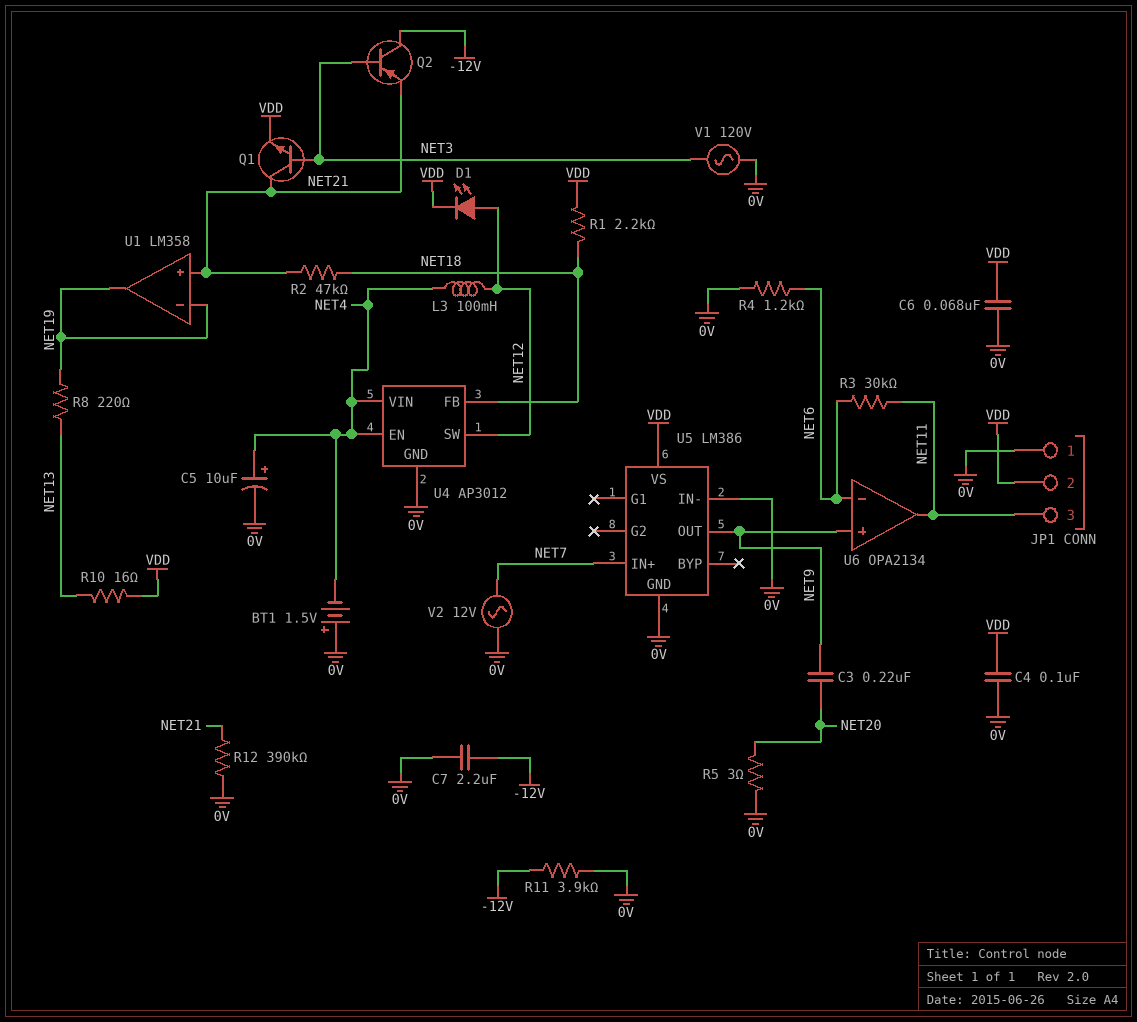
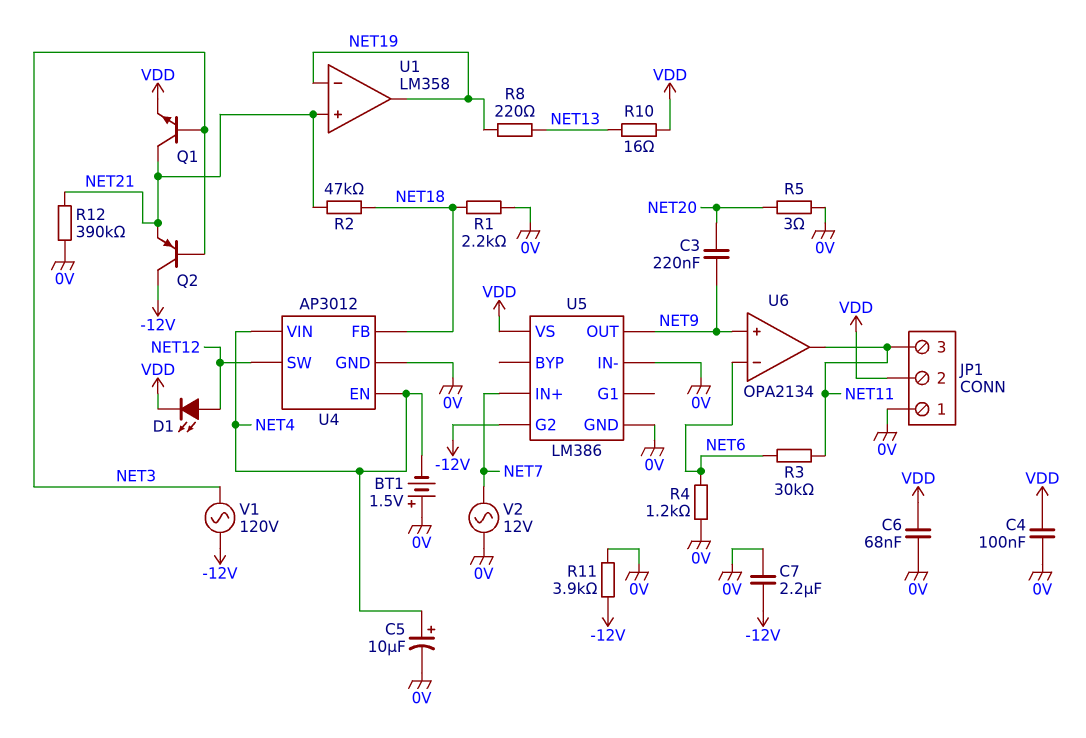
L3: 100mH (NET4, NET12) -> none
R1: 2.2k (NET18, VDD) -> 2.2k (0V, NET18)
U5 pin G2: none -> -12V
V1: AC 120V (0V, NET3) -> AC 120V (-12V, NET3)

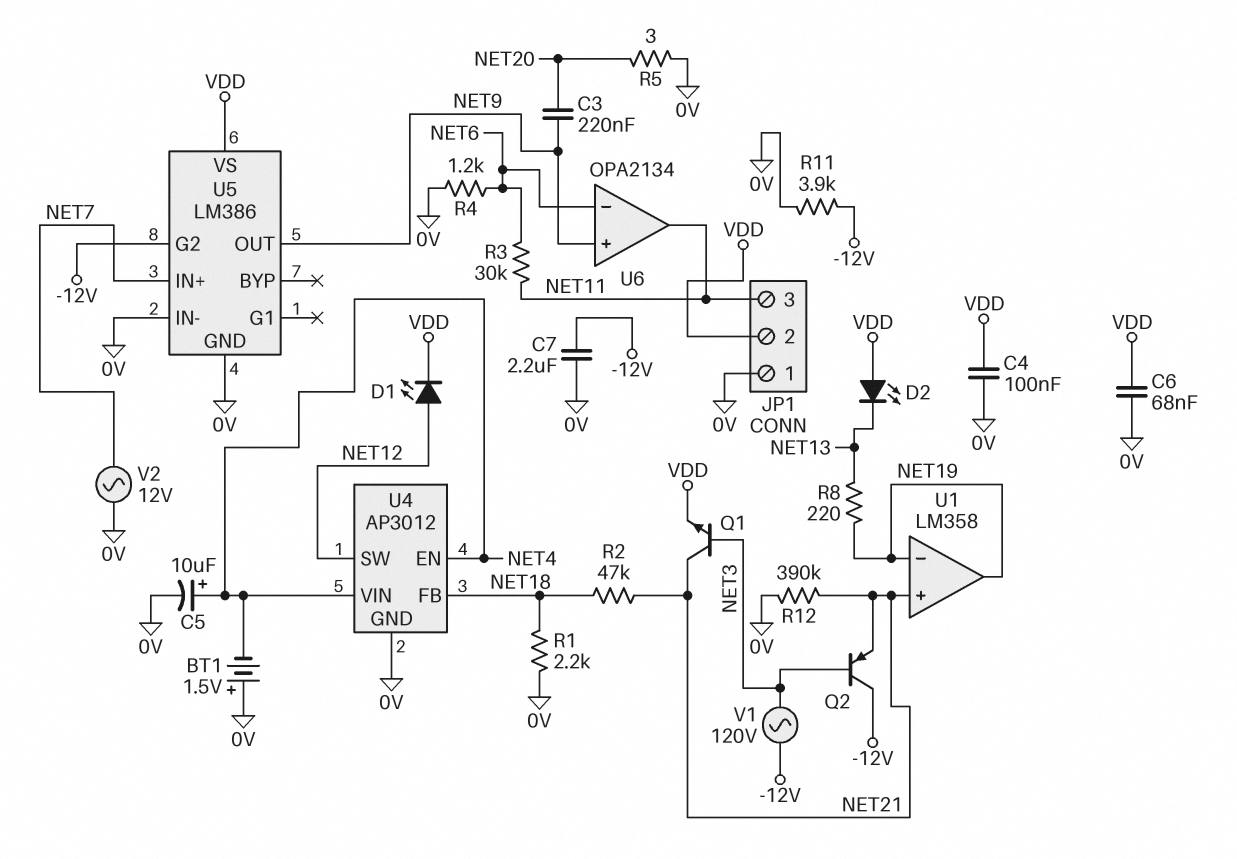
D2: none -> LED (A VDD, K NET13)
R10: 16 (NET13, VDD) -> none

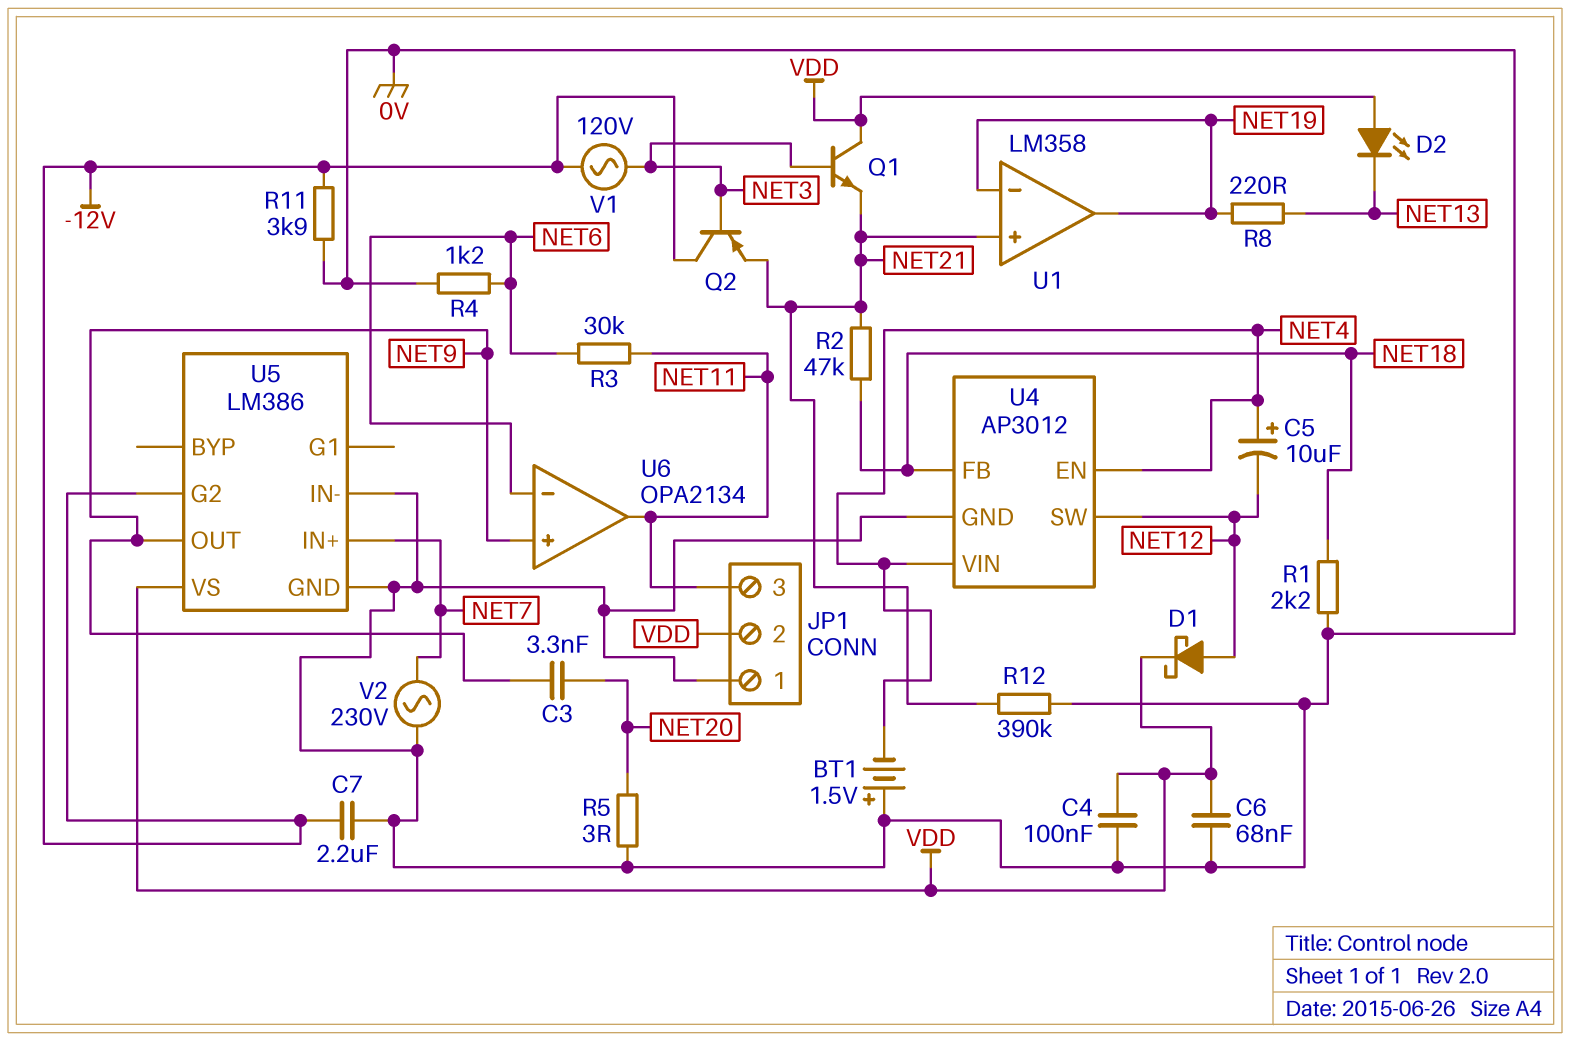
C3: 220nF (NET9, NET20) -> 3.3nF (NET9, NET20)
C5: 10uF (plus NET4, minus 0V) -> 10uF (plus NET4, minus NET12)
D1: LED (A NET12, K VDD) -> schottky (A NET12, K VDD)
Q1: NPN (B NET3, C NET21, E VDD) -> NPN (B NET3, C VDD, E NET21)
V2: AC 12V (0V, NET7) -> AC 230V (0V, NET7)

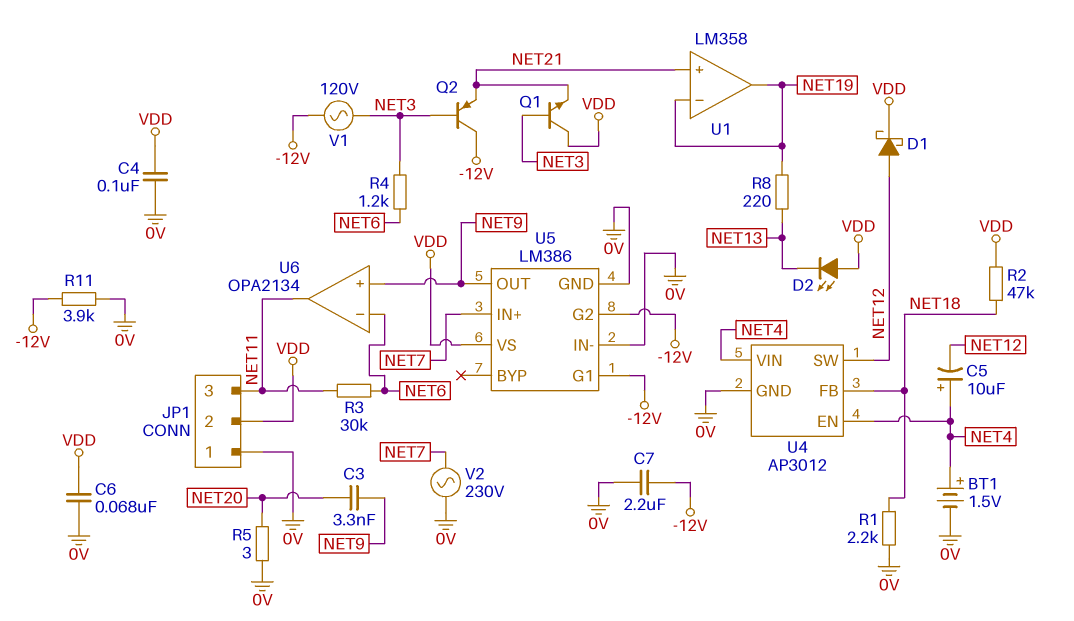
BT1: 1.5V (plus 0V, minus NET4) -> 1.5V (plus NET4, minus 0V)
R2: 47k (NET18, NET21) -> 47k (NET18, VDD)
R4: 1.2k (0V, NET6) -> 1.2k (NET3, NET6)
R12: 390k (0V, NET21) -> none
U5 pin G1: none -> -12V

